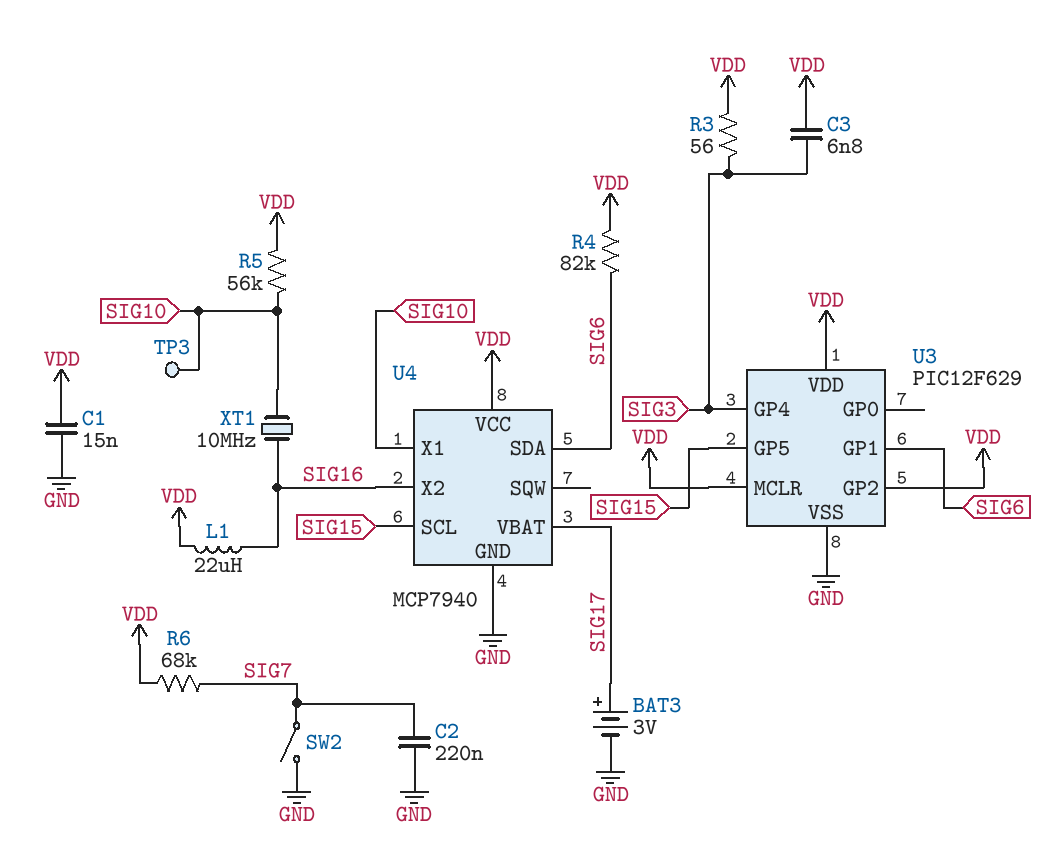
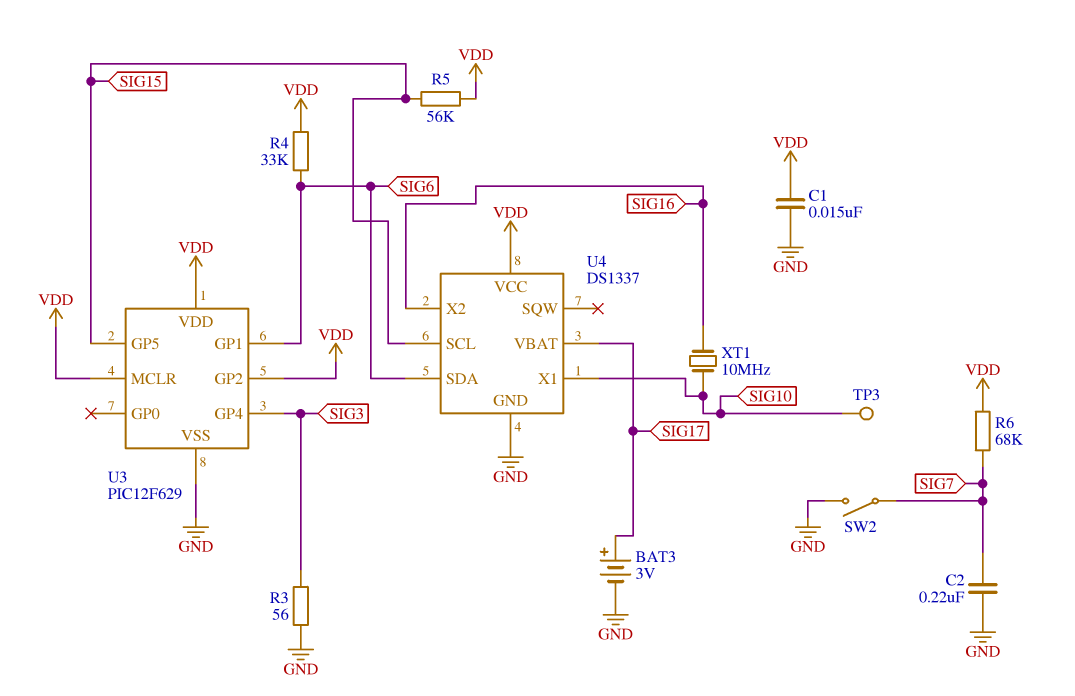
C3: 6.8nF (SIG3, VDD) -> none
L1: 22uH (SIG16, VDD) -> none
R3: 56 (SIG3, VDD) -> 56 (GND, SIG3)
R4: 82k (SIG6, VDD) -> 33k (SIG6, VDD)
R5: 56k (SIG10, VDD) -> 56k (SIG15, VDD)
U4: MCP7940 -> DS1337

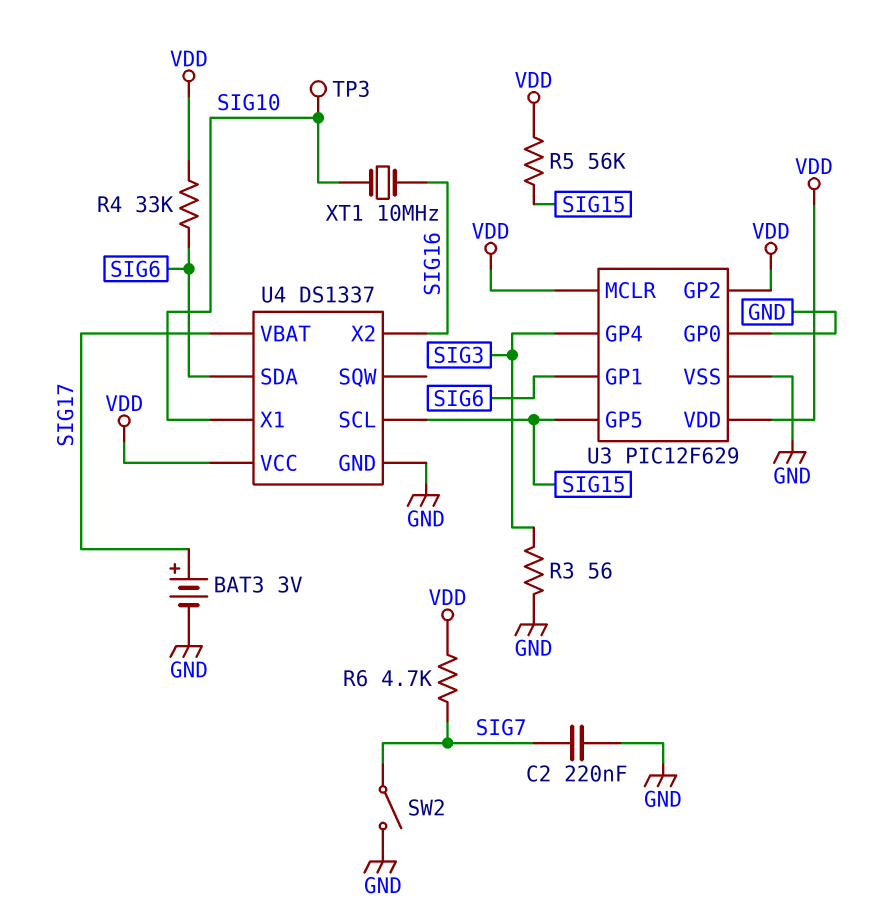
C1: 15nF (GND, VDD) -> none
R6: 68k (SIG7, VDD) -> 4.7k (SIG7, VDD)
U3 pin GP0: none -> GND

